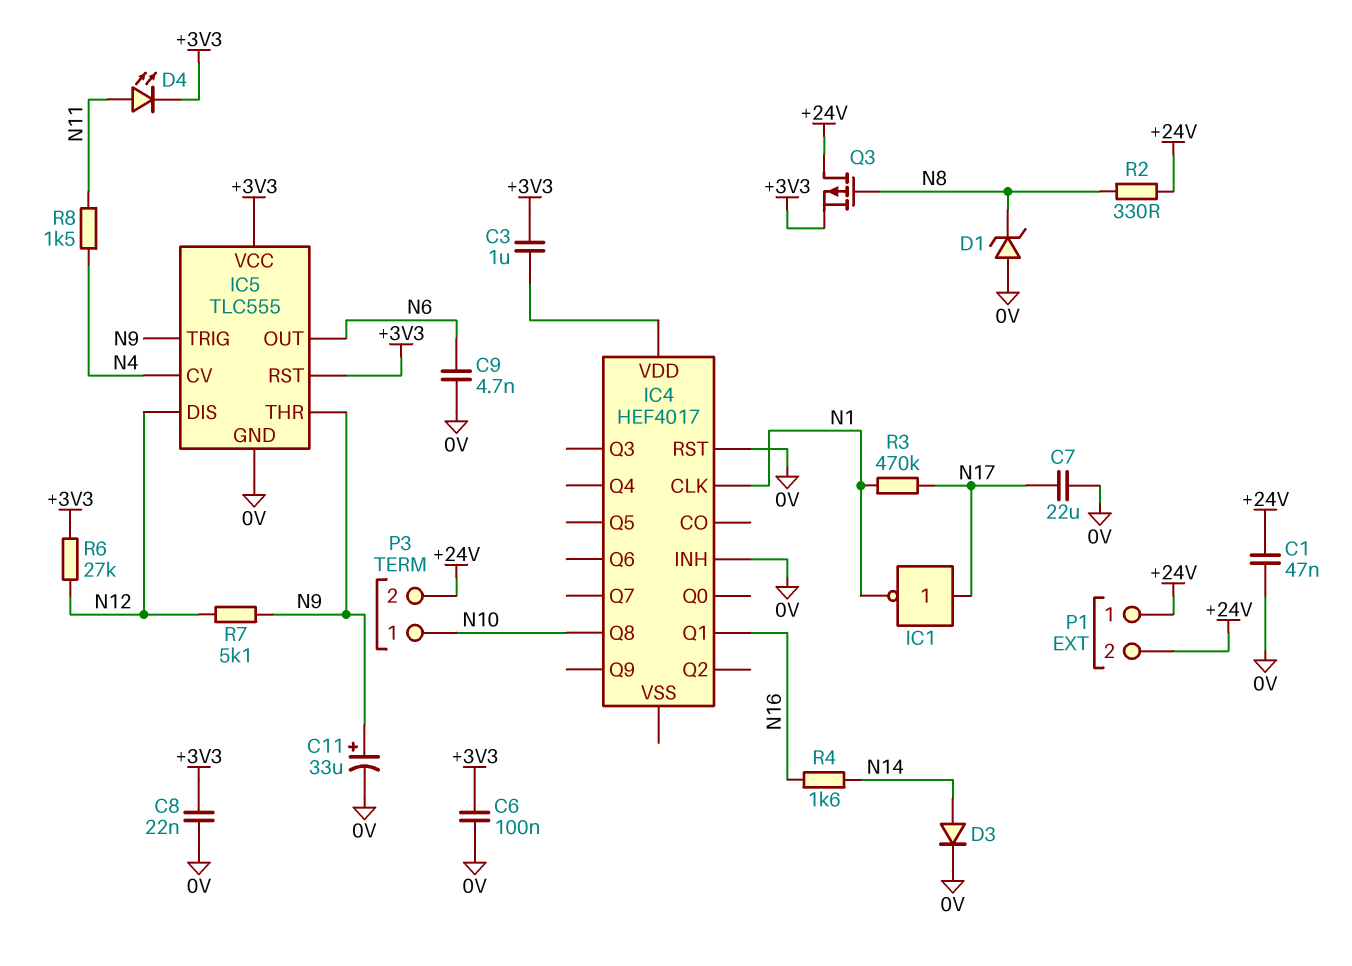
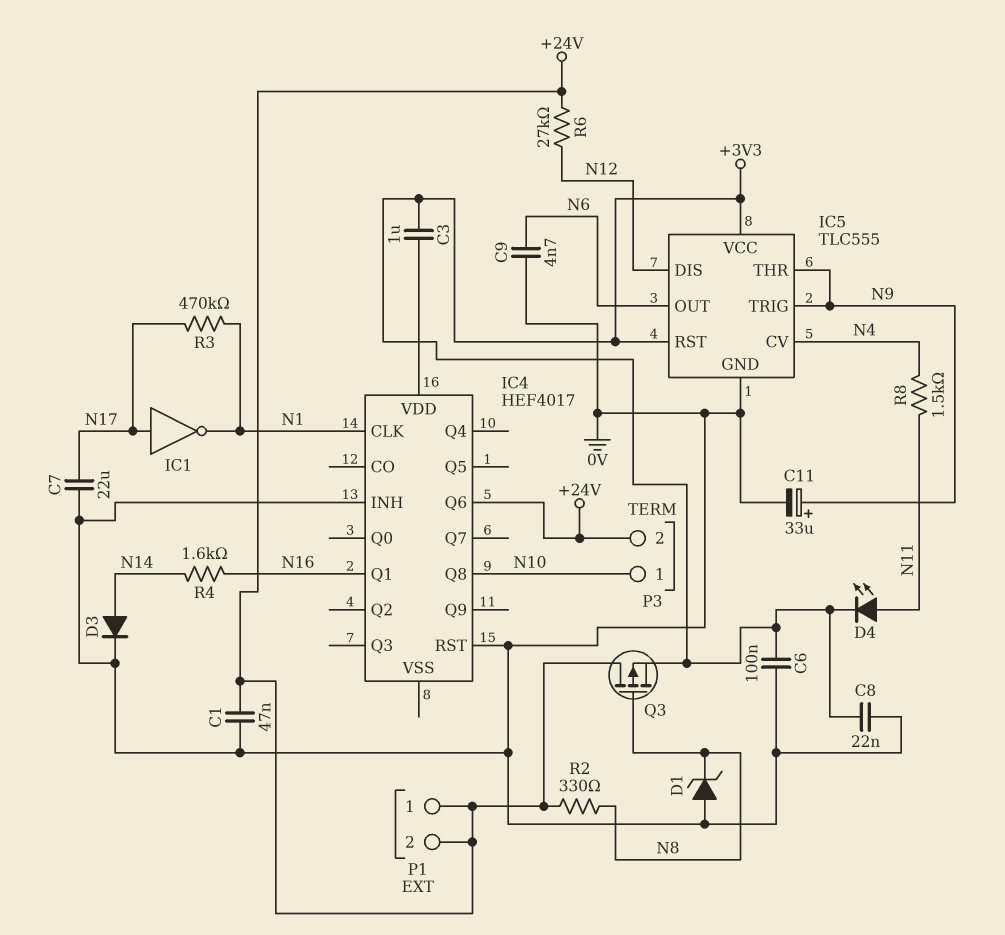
IC4 pin Q6: none -> +24V
R6: 27k (+3V3, N12) -> 27k (+24V, N12)
R7: 5.1k (N9, N12) -> none

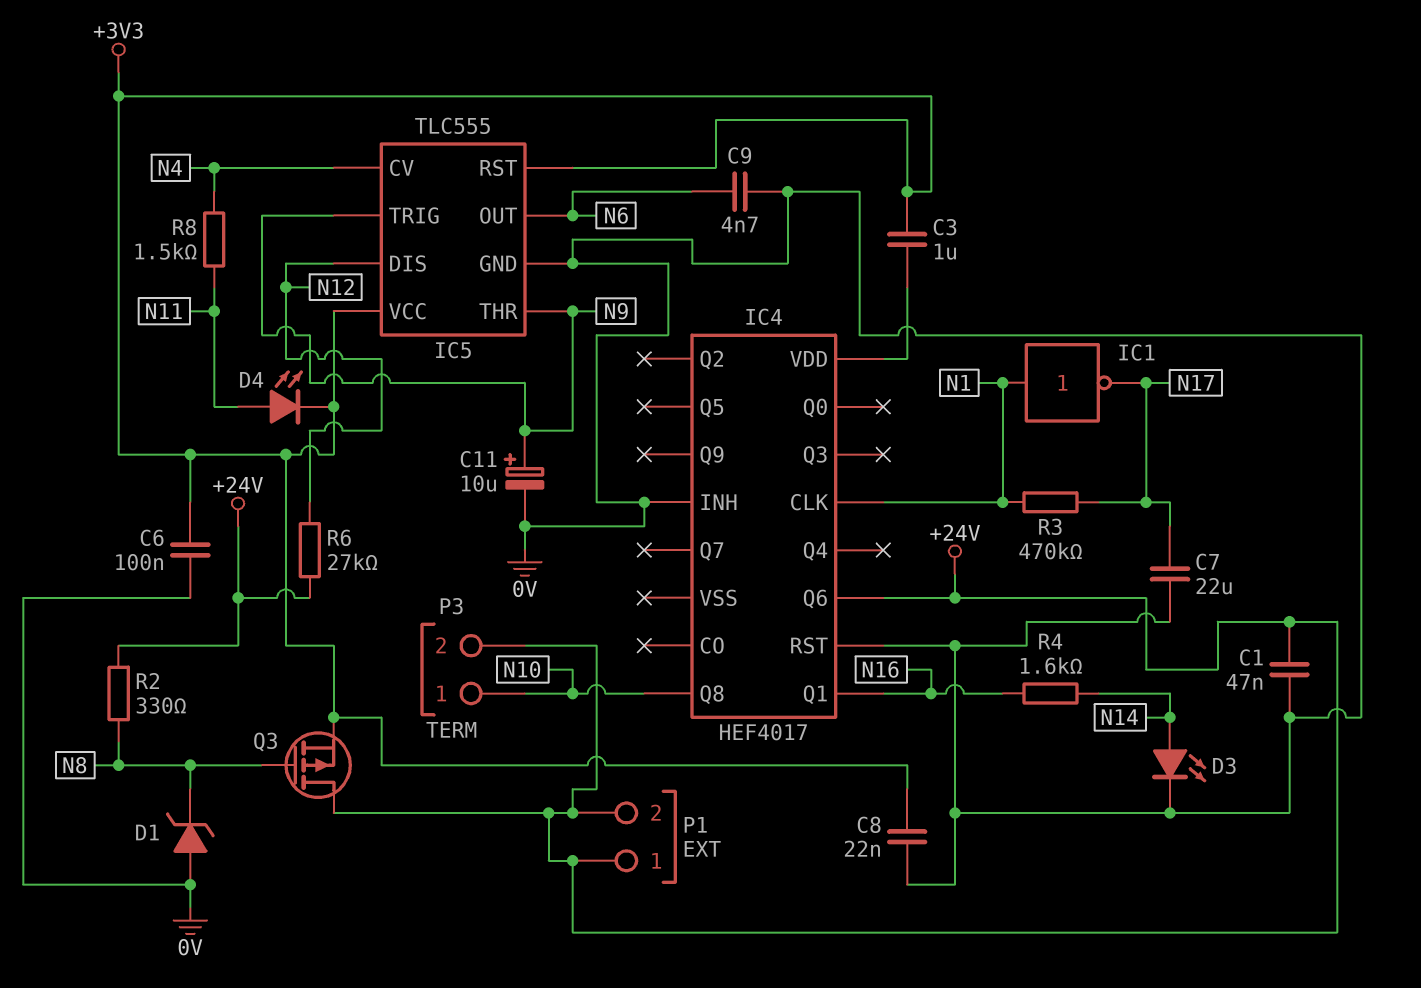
C11: 33uF (plus N9, minus 0V) -> 10uF (plus N9, minus 0V)
D3: diode (A N14, K 0V) -> LED (A N14, K 0V)
IC1: NOT (in N17, out N1) -> NOT (in N1, out N17)

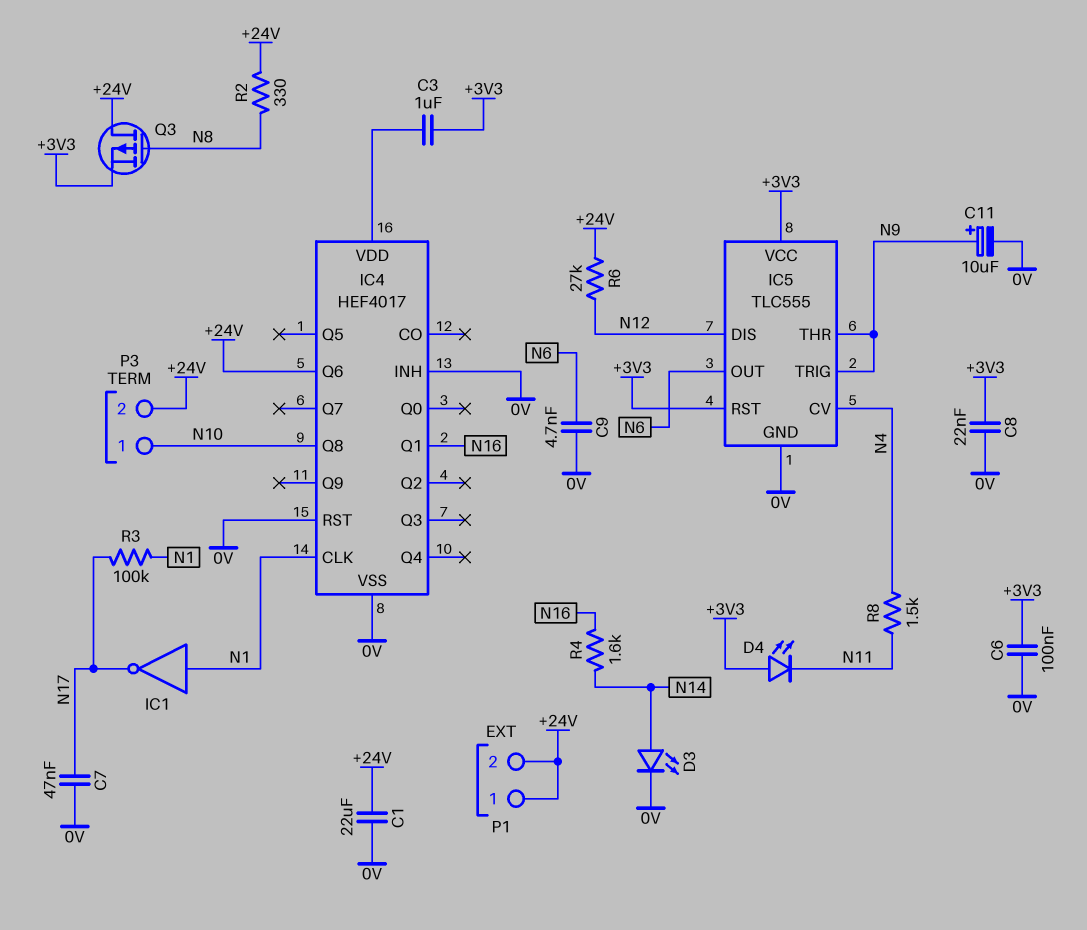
C1: 47nF (+24V, 0V) -> 22uF (+24V, 0V)
C7: 22uF (0V, N17) -> 47nF (0V, N17)
D1: zener (A 0V, K N8) -> none
D4: LED (A N11, K +3V3) -> LED (A +3V3, K N11)
IC4 pin VSS: none -> 0V
R3: 470k (N1, N17) -> 100k (N1, N17)

